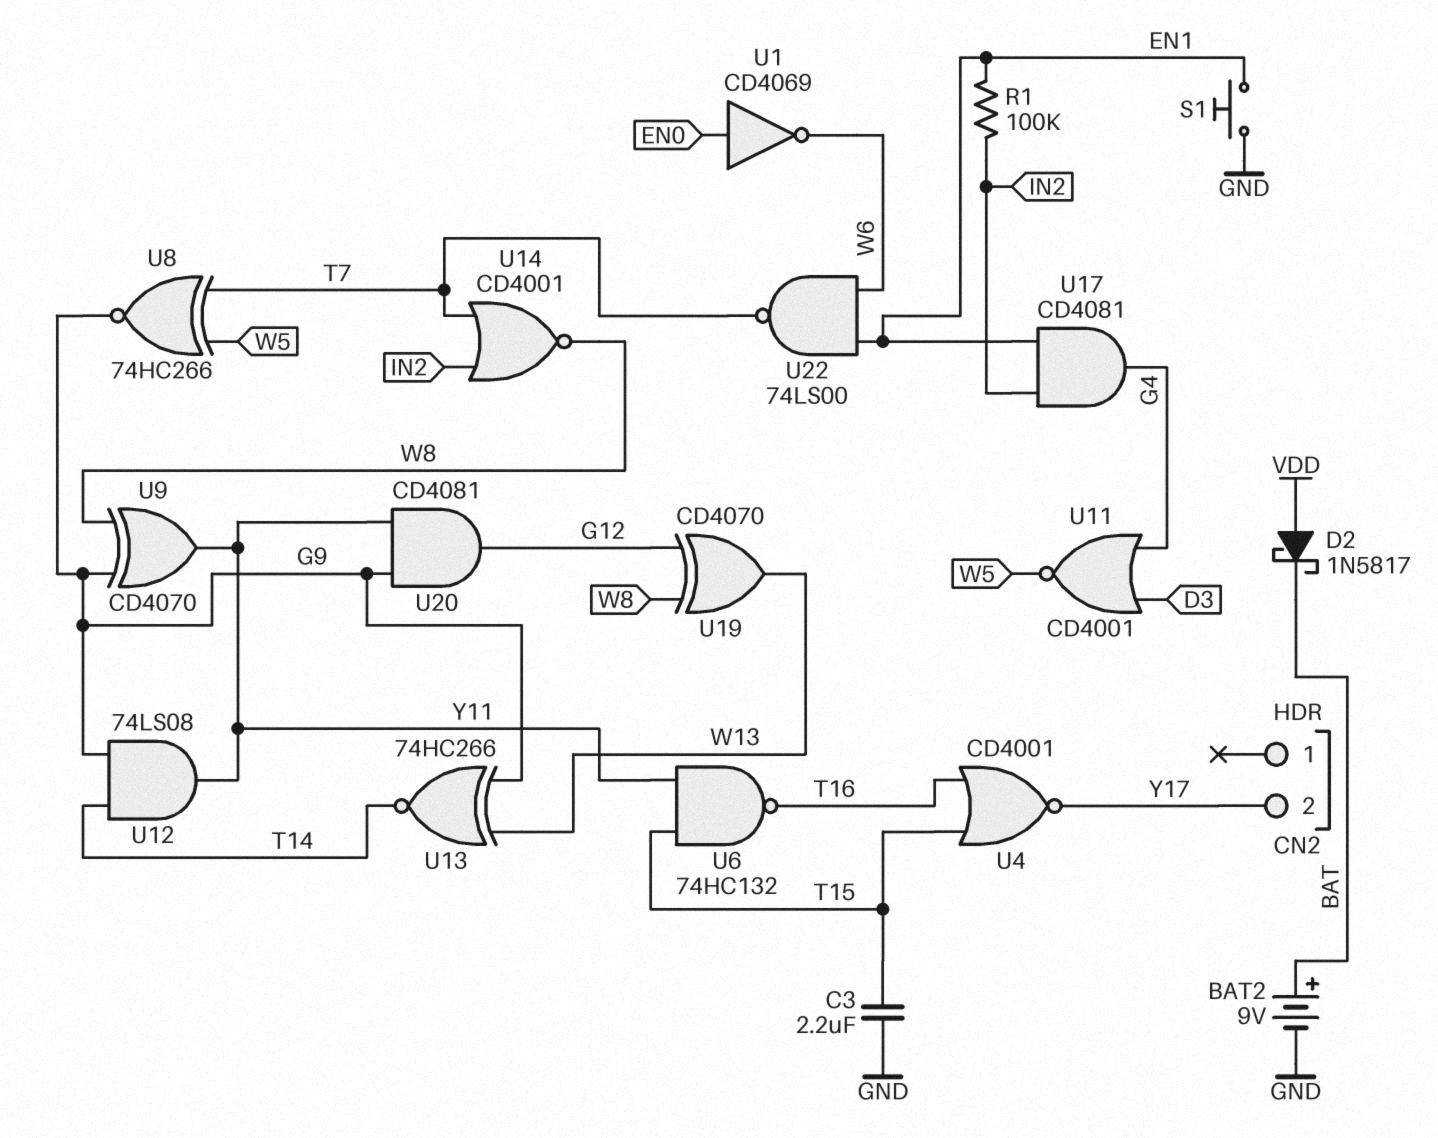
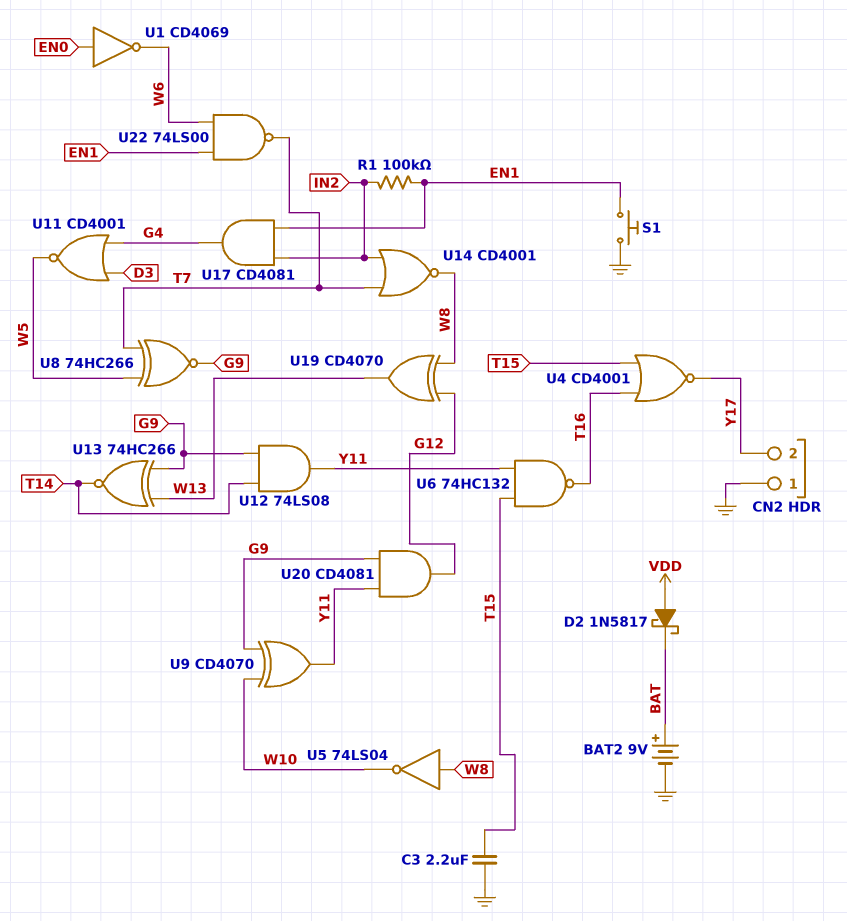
CN2 pin 1: none -> GND
U5: none -> NOT 74LS04 (in W8, out W10)
U9: XOR CD4070 (in G9, in W8, out Y11) -> XOR CD4070 (in G9, in W10, out Y11)

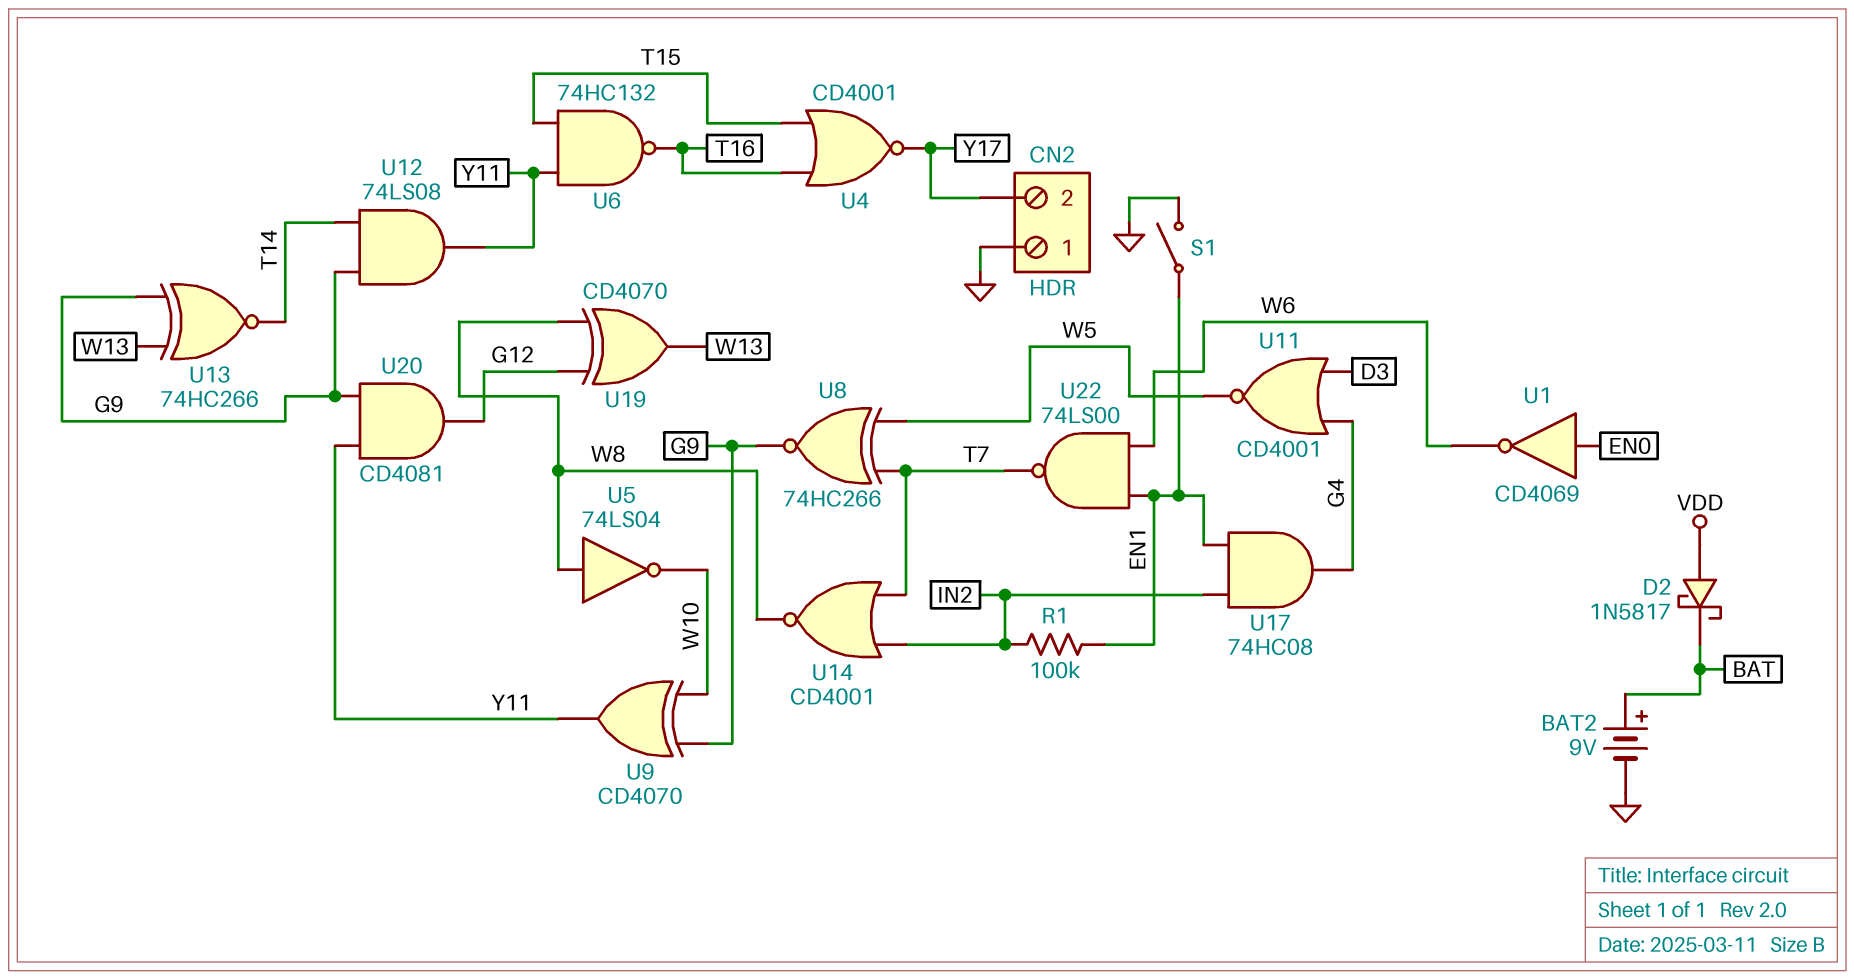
C3: 2.2uF (GND, T15) -> none
S1: button (EN1, GND) -> switch (EN1, GND)
U17: AND CD4081 (in EN1, in IN2, out G4) -> AND 74HC08 (in EN1, in IN2, out G4)

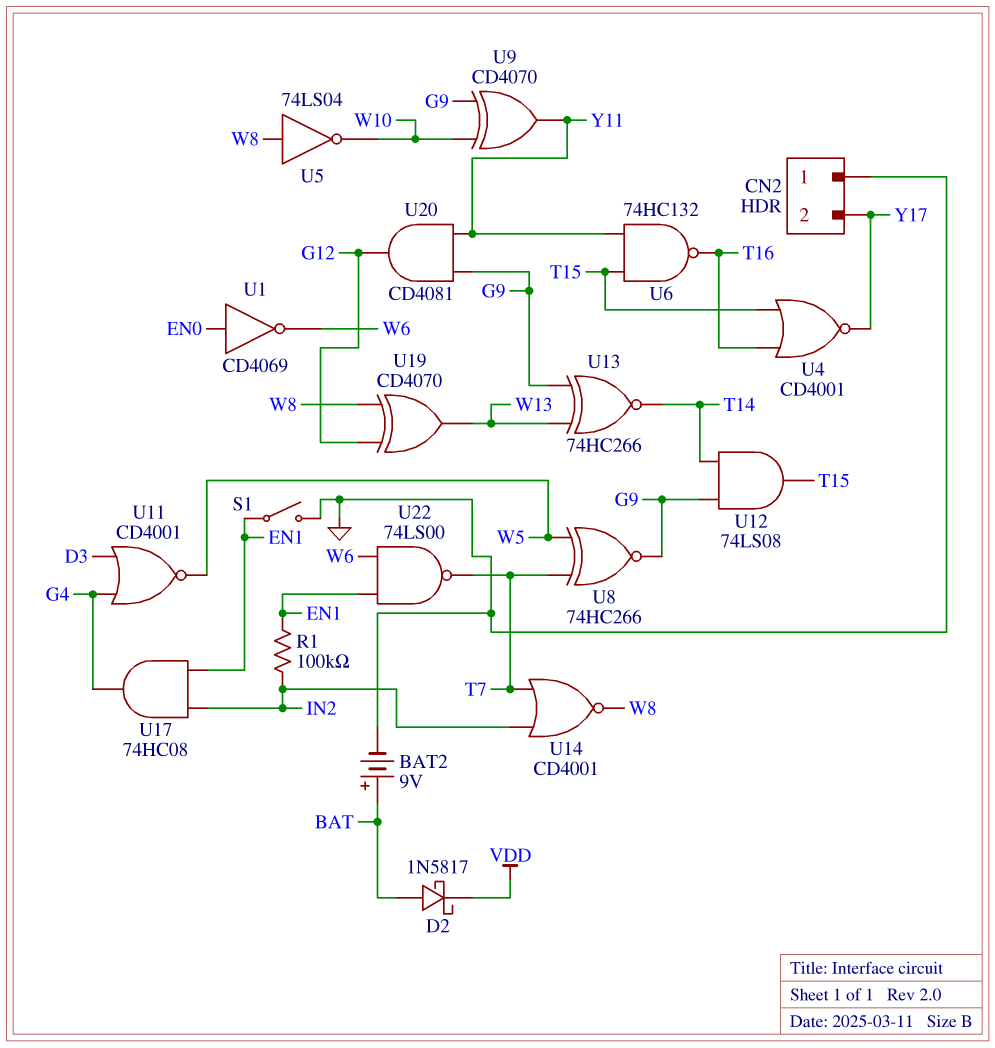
D2: schottky 1N5817 (A VDD, K BAT) -> schottky 1N5817 (A BAT, K VDD)
U12: AND 74LS08 (in G9, in T14, out Y11) -> AND 74LS08 (in G9, in T14, out T15)

